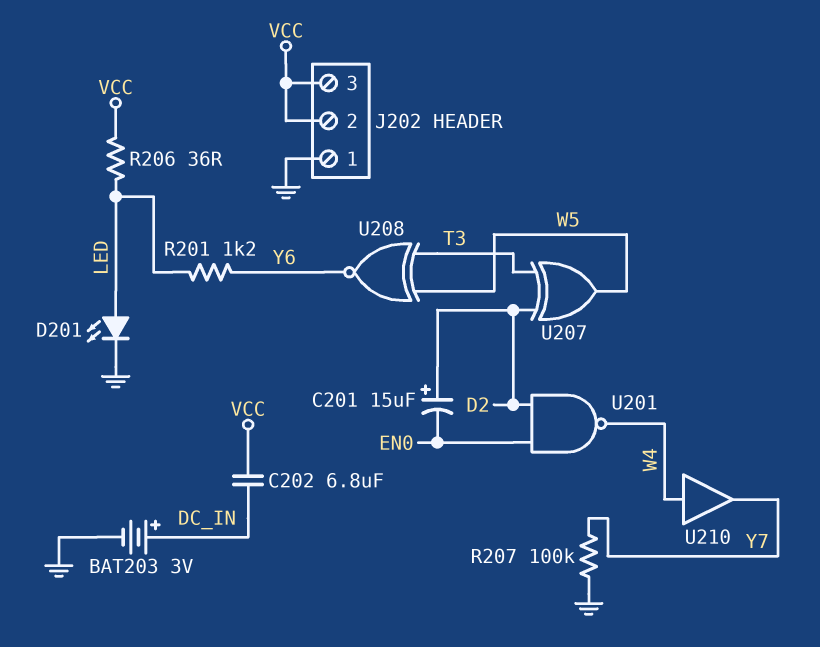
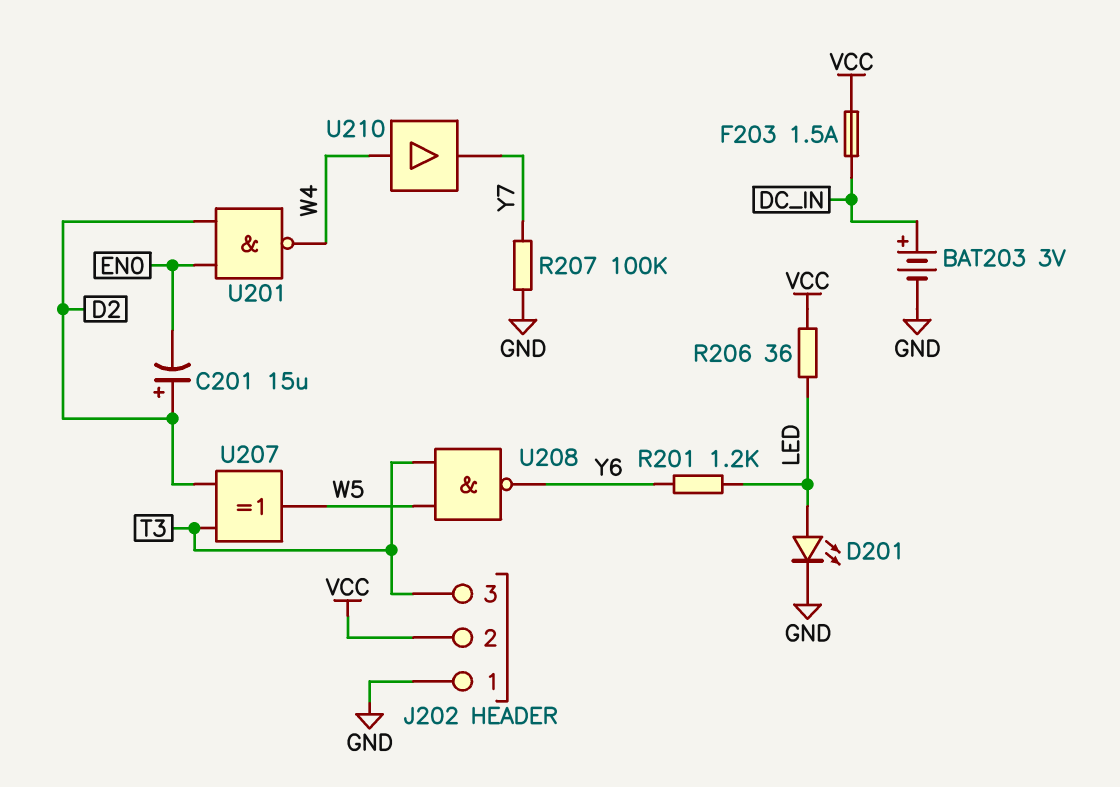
C202: 6.8uF (DC_IN, VCC) -> none
F203: none -> 1.5A (DC_IN, VCC)
J202 pin 3: VCC -> T3
U208: XNOR (in T3, in W5, out Y6) -> NAND (in T3, in W5, out Y6)

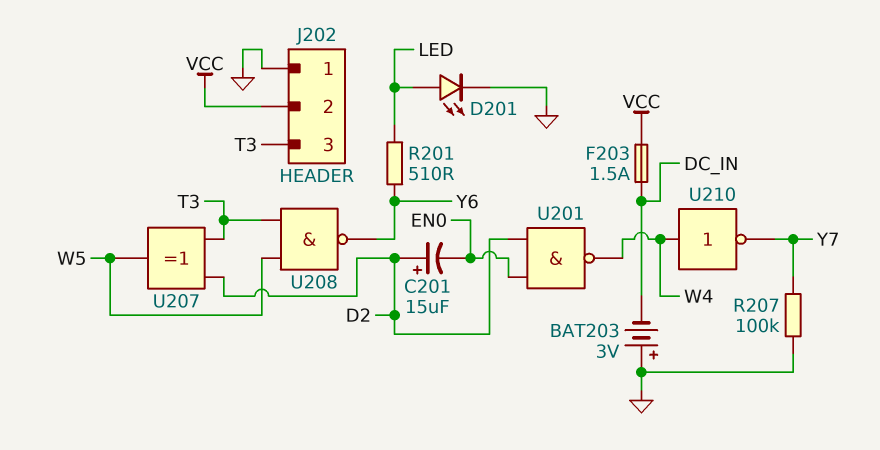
BAT203: 3V (plus DC_IN, minus GND) -> 3V (plus GND, minus DC_IN)
R201: 1.2k (LED, Y6) -> 510 (LED, Y6)
R206: 36 (LED, VCC) -> none
U210: buffer (in W4, out Y7) -> NOT (in W4, out Y7)

